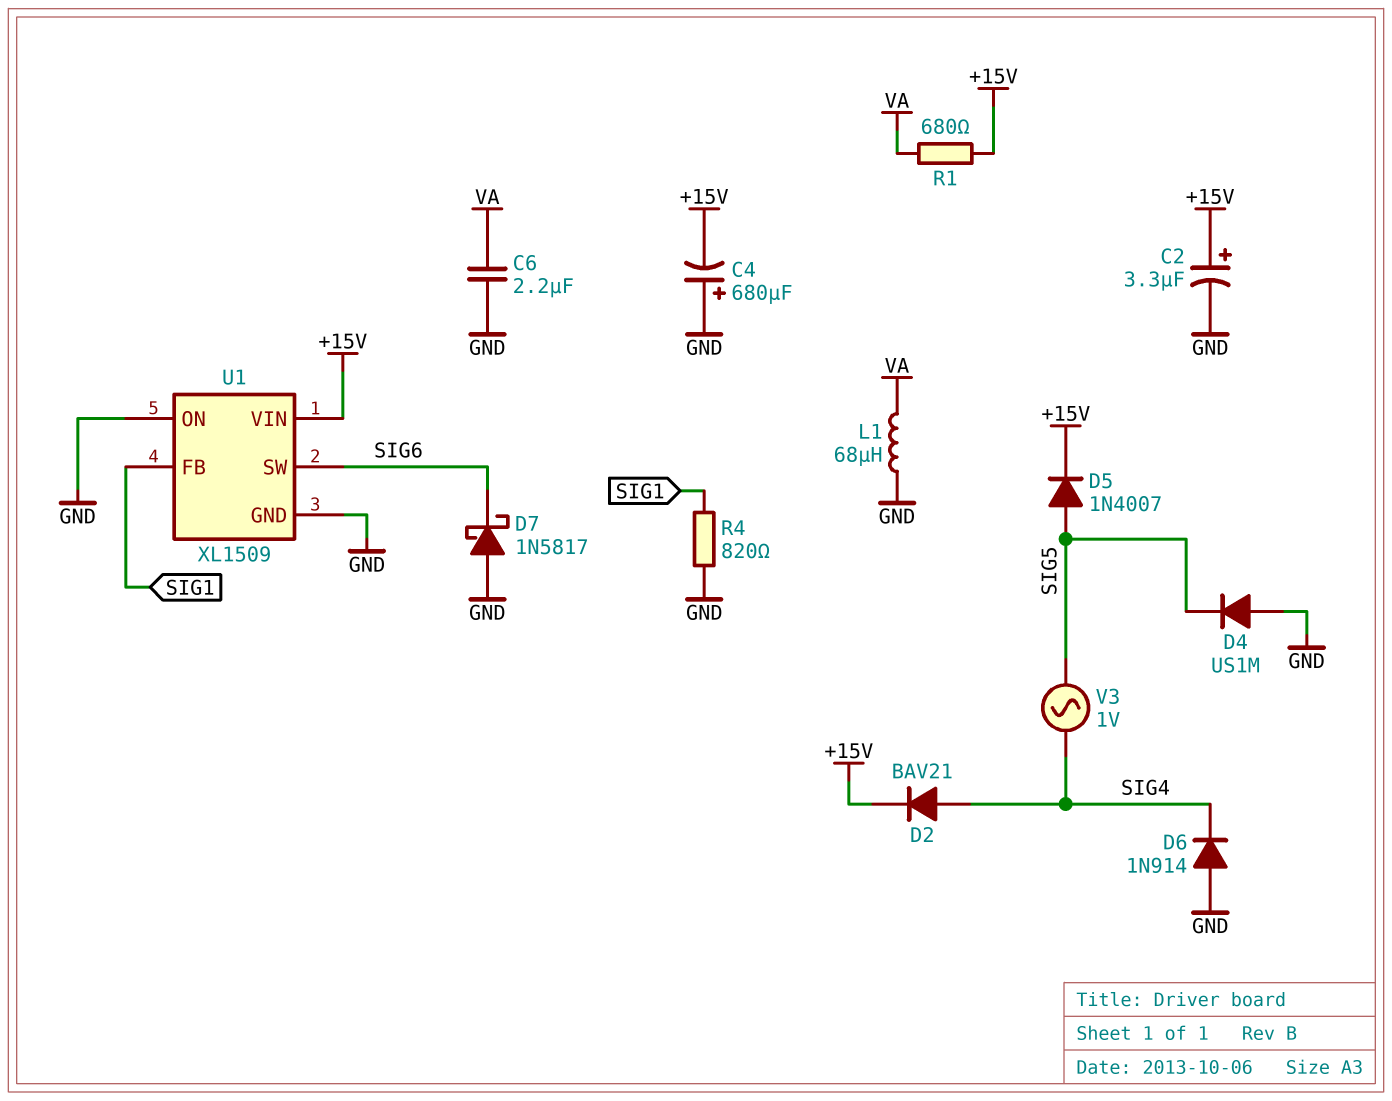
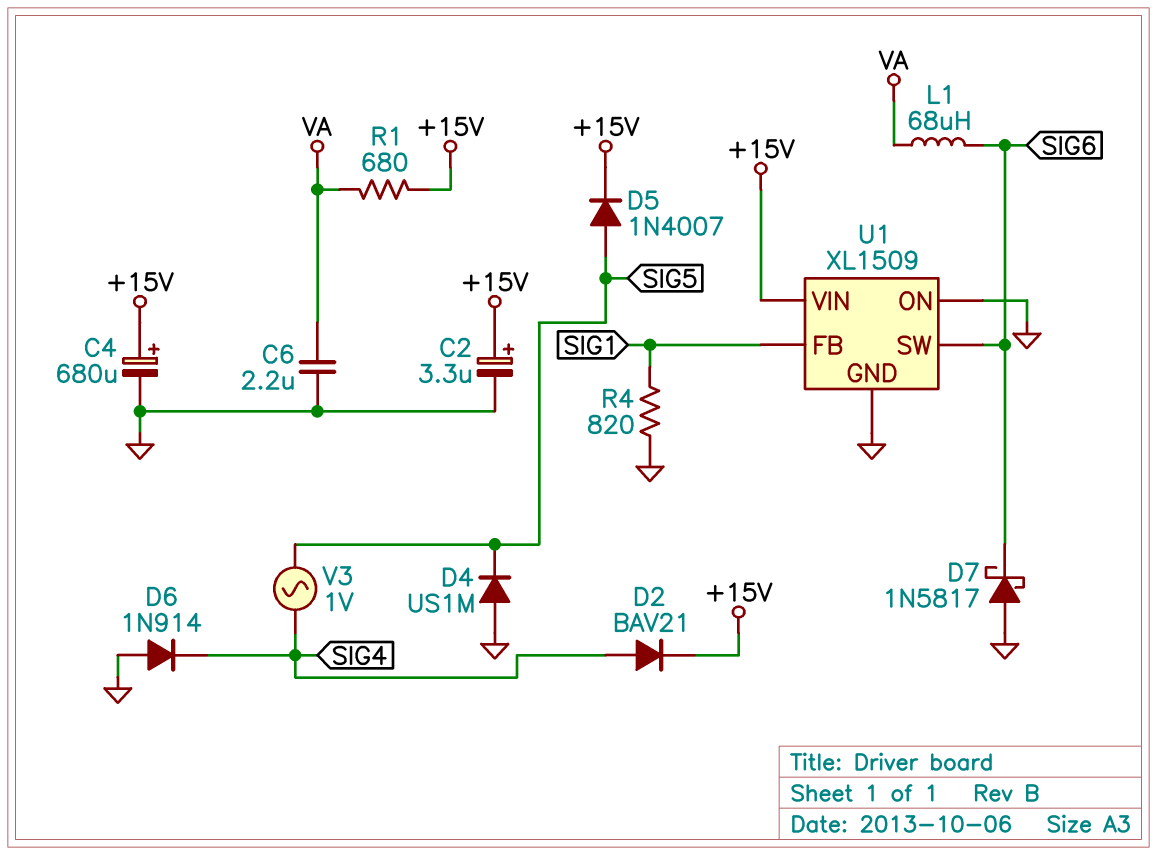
C4: 680uF (plus GND, minus +15V) -> 680uF (plus +15V, minus GND)
L1: 68uH (GND, VA) -> 68uH (SIG6, VA)

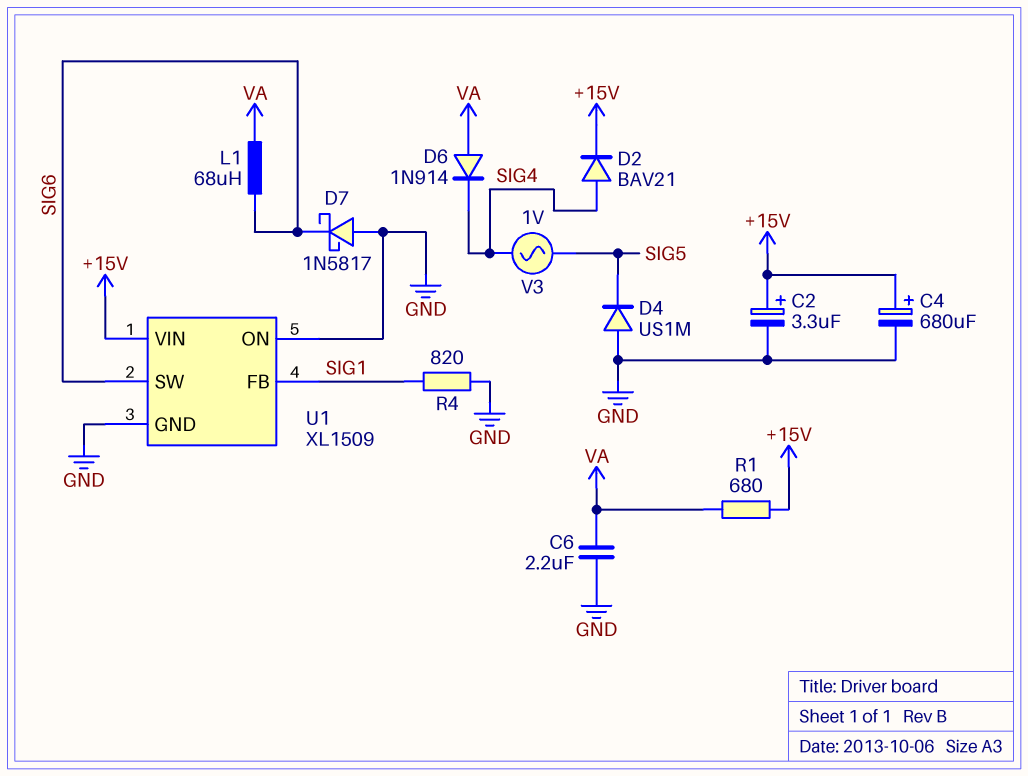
D5: diode 1N4007 (A SIG5, K +15V) -> none
D6: diode 1N914 (A GND, K SIG4) -> diode 1N914 (A VA, K SIG4)

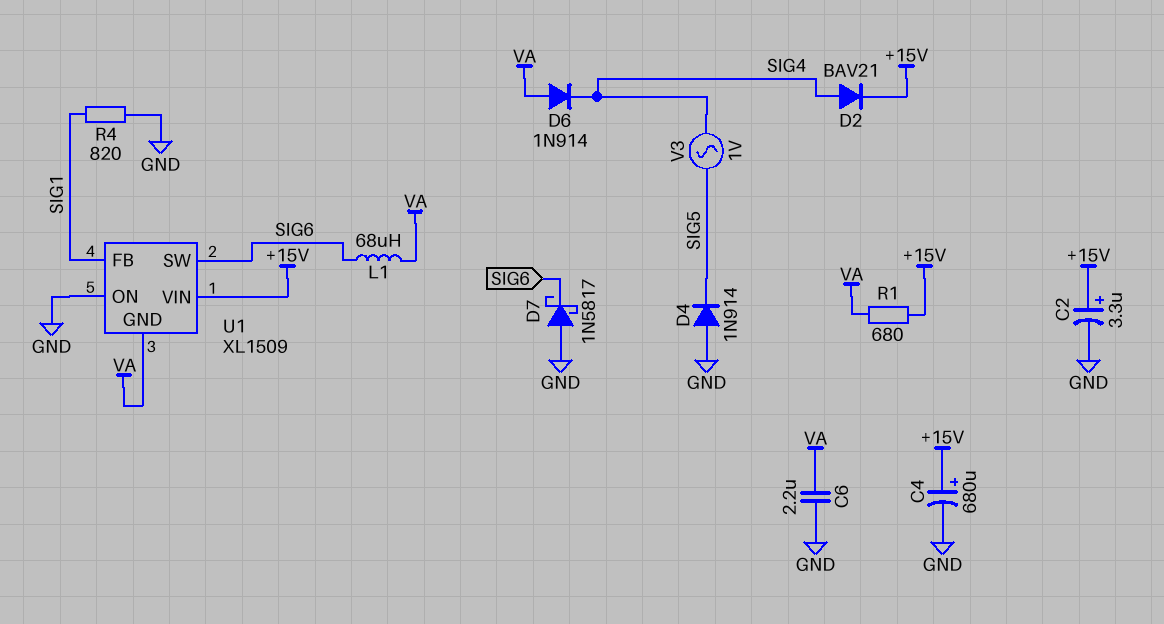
D4: diode US1M (A GND, K SIG5) -> diode 1N914 (A GND, K SIG5)
U1 pin GND: GND -> VA

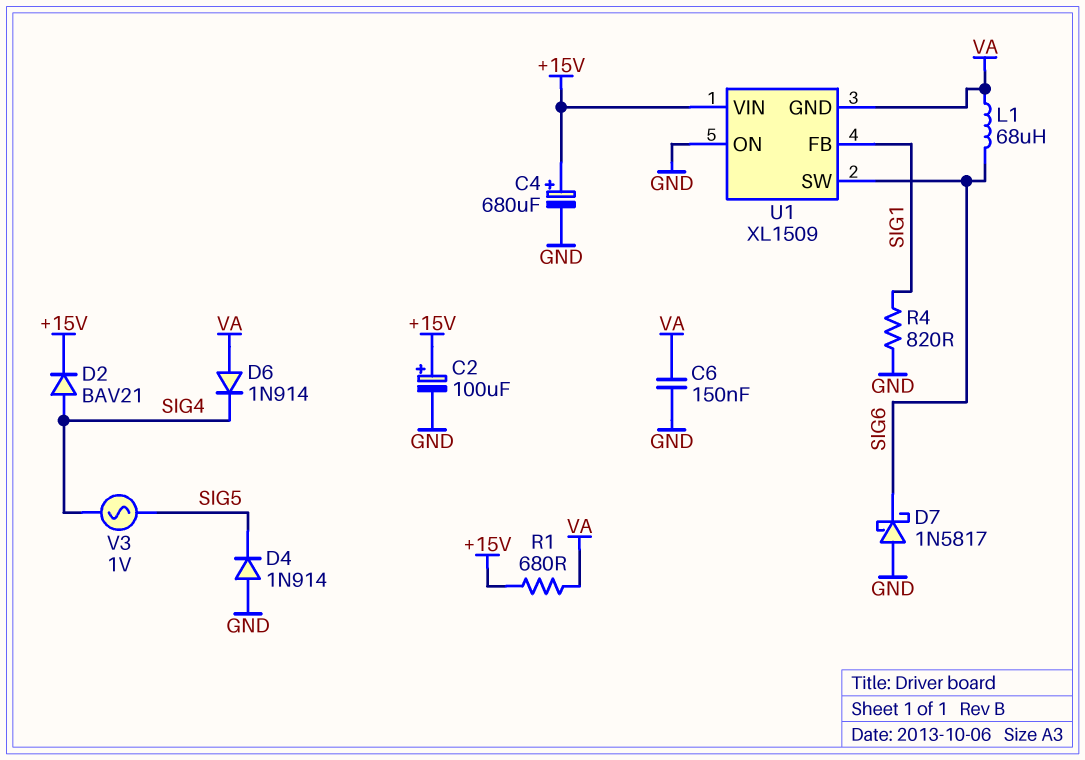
C2: 3.3uF (plus +15V, minus GND) -> 100uF (plus +15V, minus GND)
C6: 2.2uF (GND, VA) -> 150nF (GND, VA)

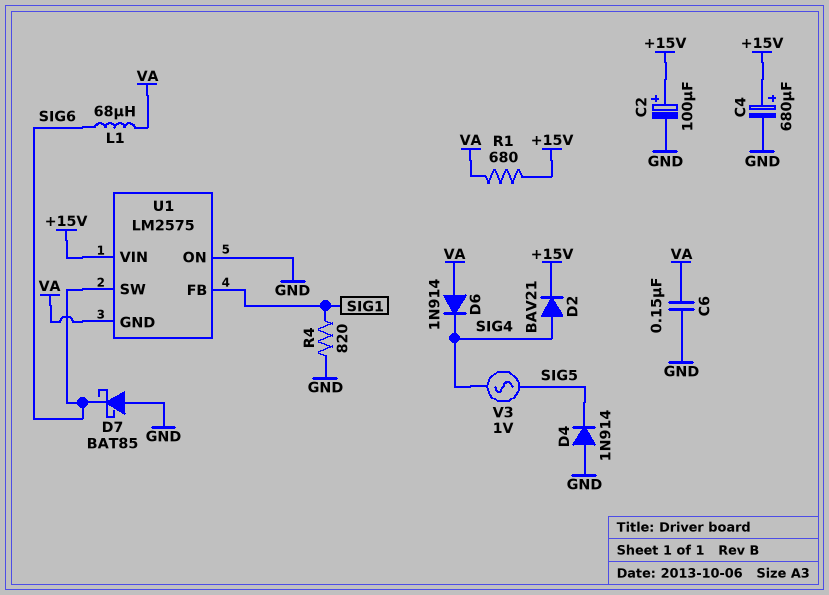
D7: schottky 1N5817 (A GND, K SIG6) -> schottky BAT85 (A GND, K SIG6)
U1: XL1509 -> LM2575

